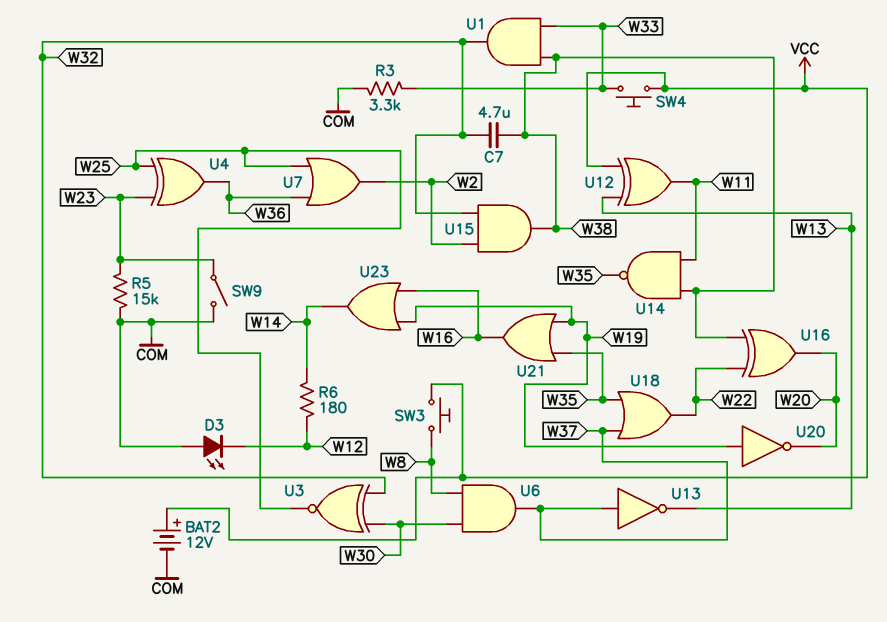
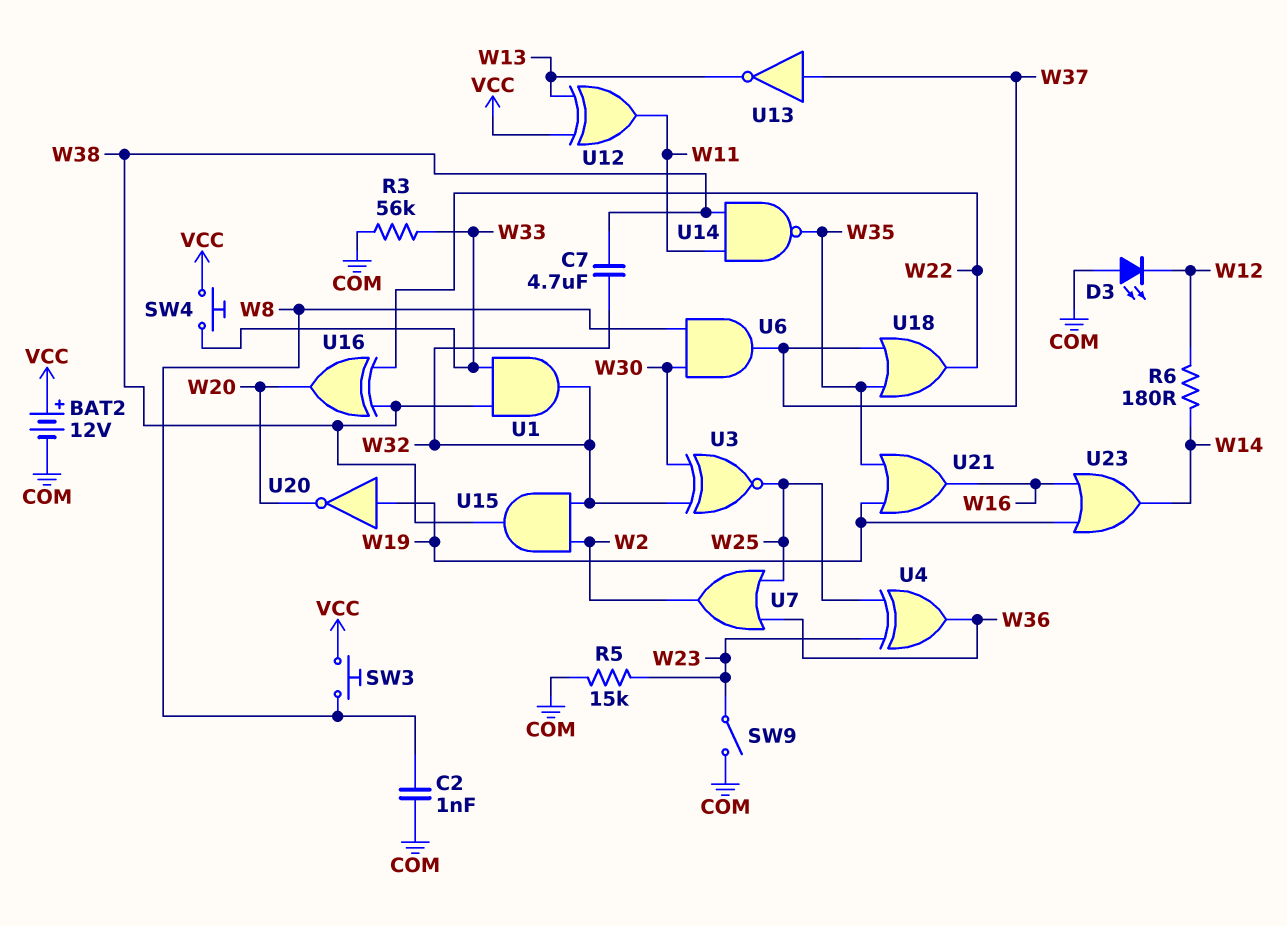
C2: none -> 1nF (COM, W8)
R3: 3.3k (COM, W33) -> 56k (COM, W33)

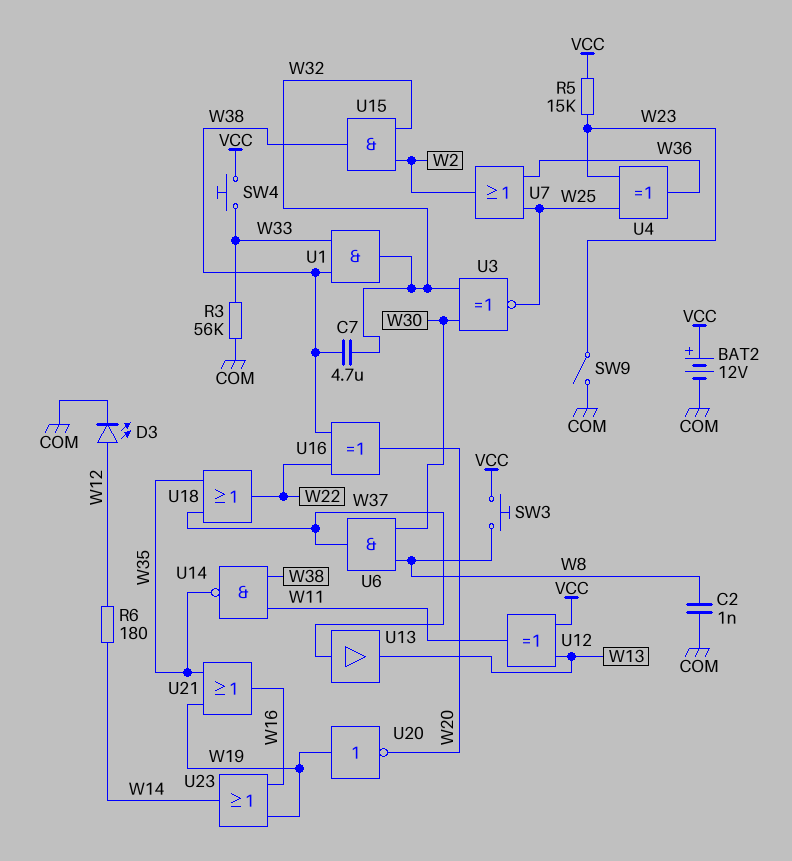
D3: LED (A COM, K W12) -> LED (A W12, K COM)
R5: 15k (COM, W23) -> 15k (VCC, W23)
U13: NOT (in W37, out W13) -> buffer (in W37, out W13)

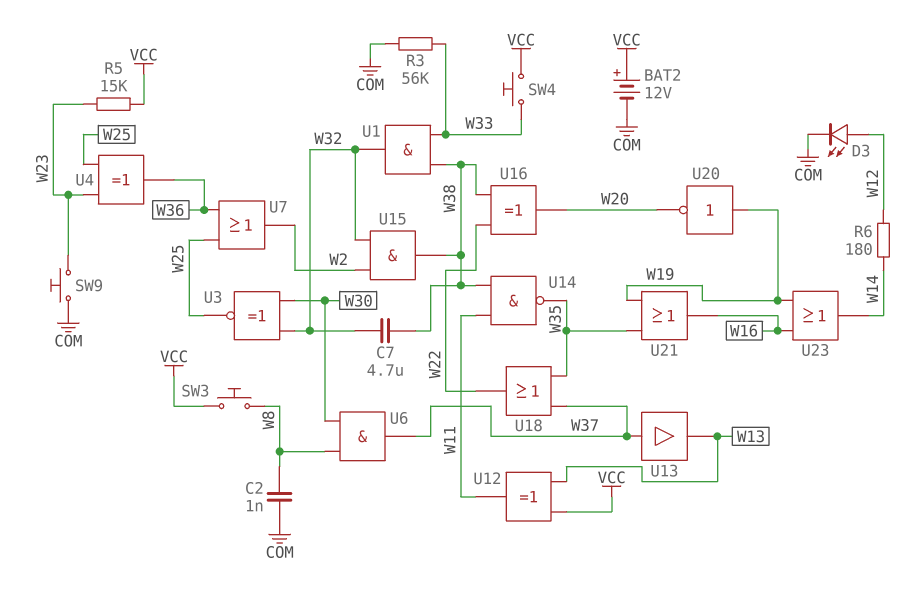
SW9: switch (COM, W23) -> button (COM, W23)

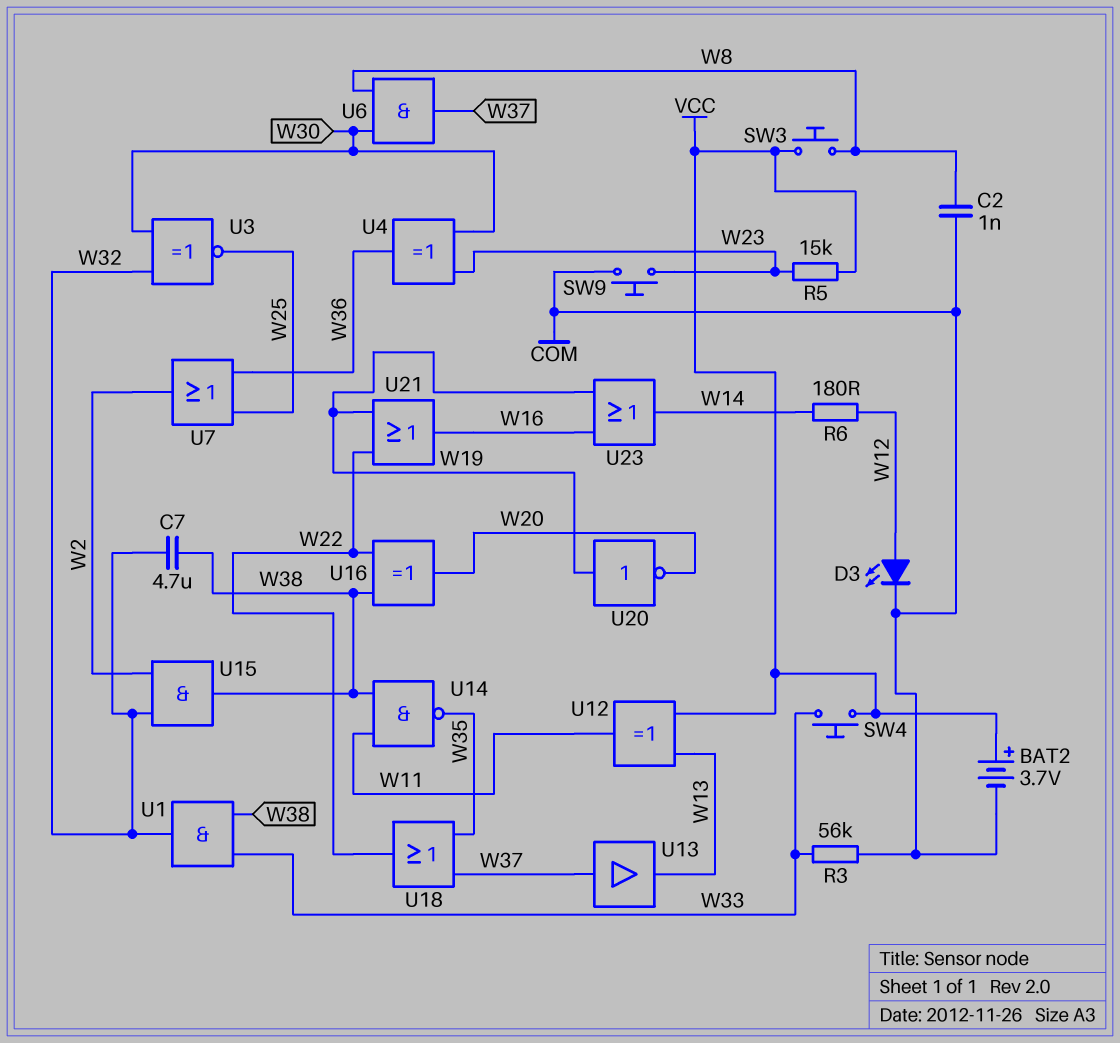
BAT2: 12V (plus VCC, minus COM) -> 3.7V (plus VCC, minus COM)
U4: XOR (in W23, in W25, out W36) -> XOR (in W23, in W30, out W36)
U21: OR (in W19, in W35, out W16) -> OR (in W19, in W22, out W16)

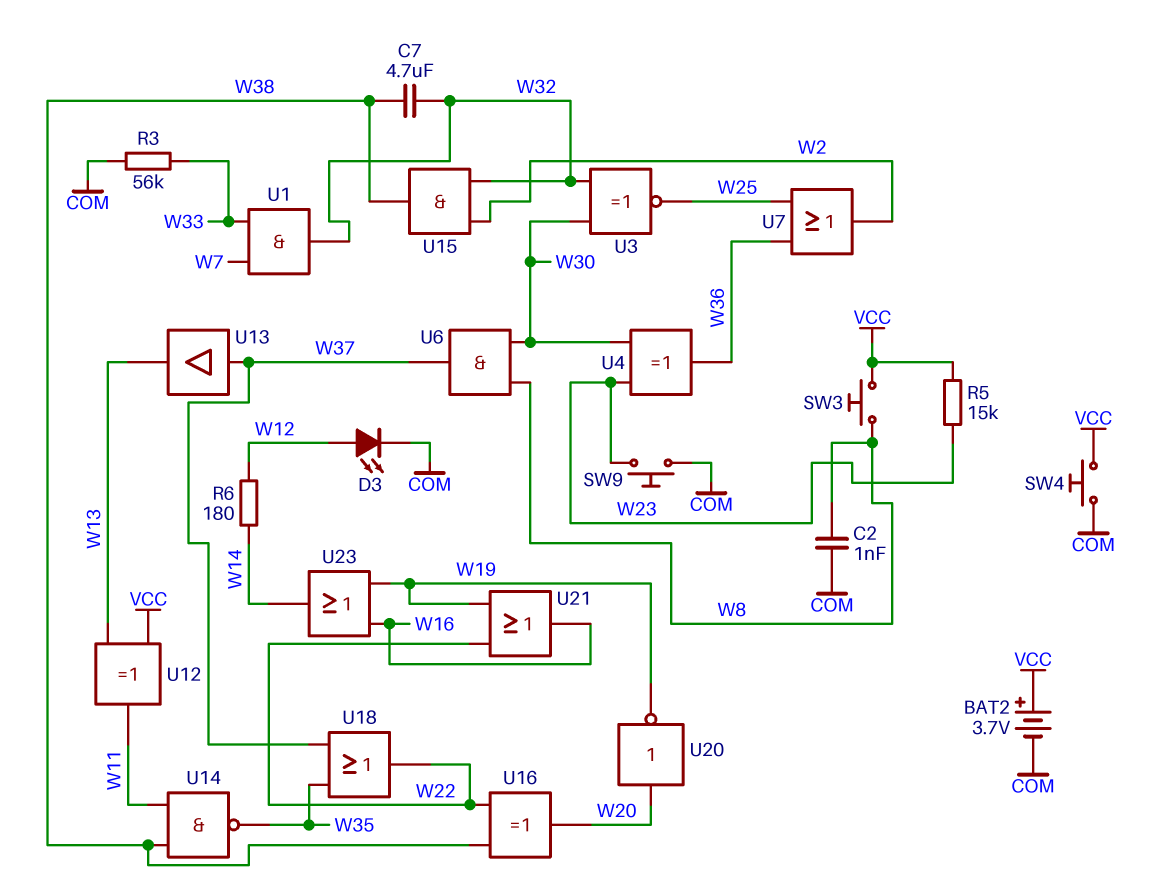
SW4: button (VCC, W33) -> button (COM, VCC)
U1: AND (in W33, in W38, out W32) -> AND (in W7, in W33, out W32)
U20: NOT (in W19, out W20) -> NOT (in W20, out W19)

